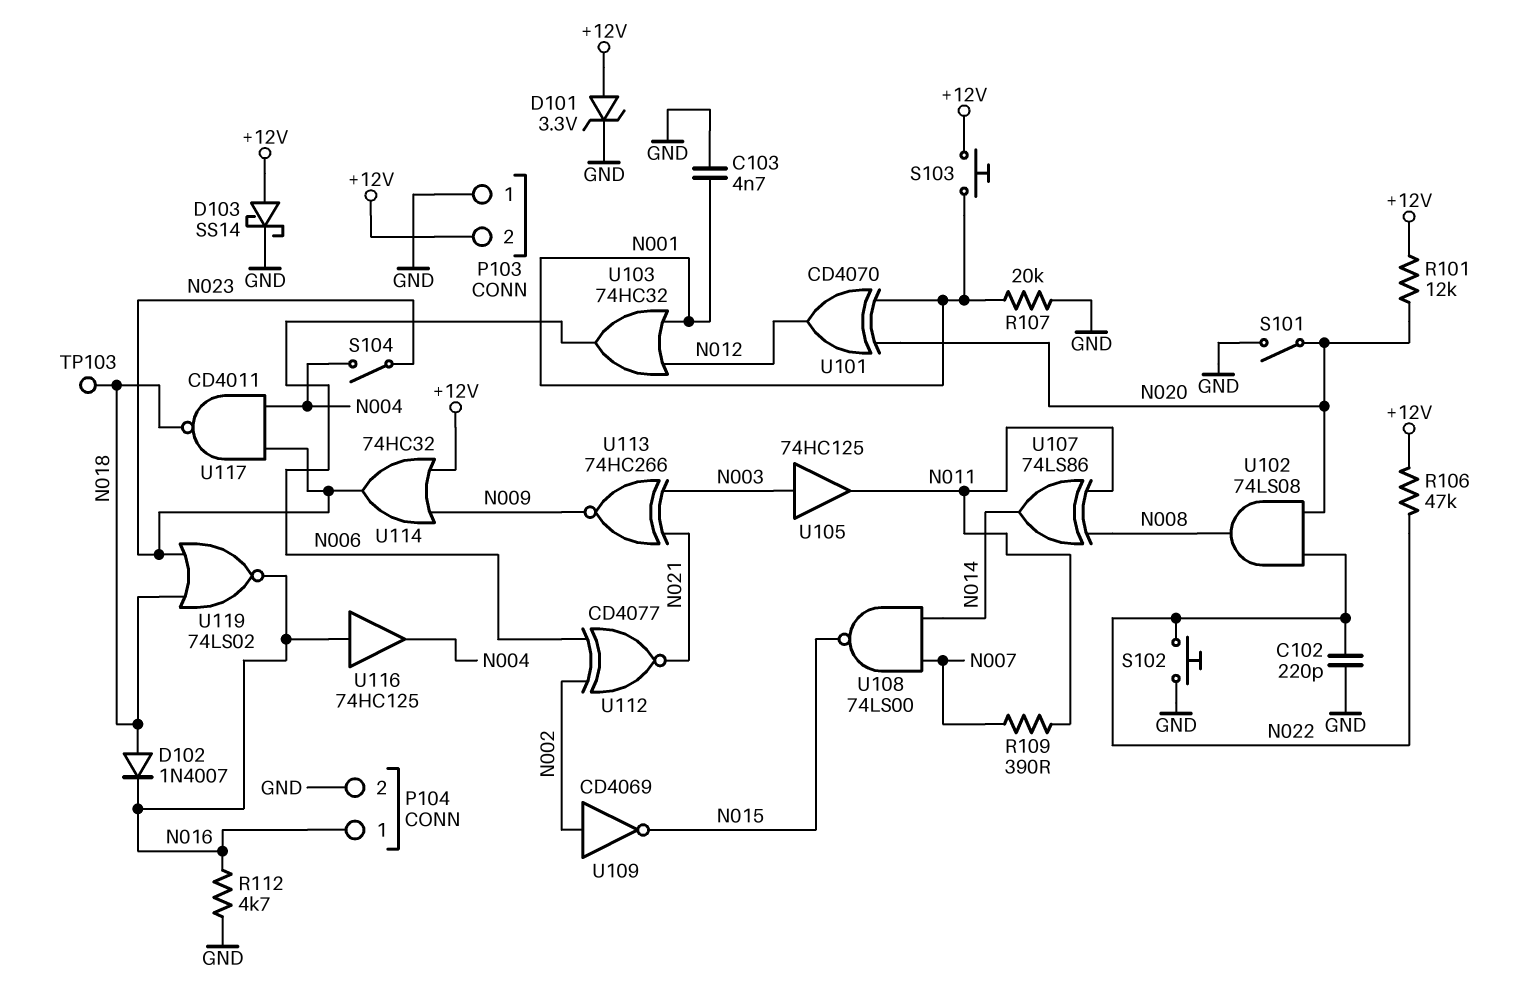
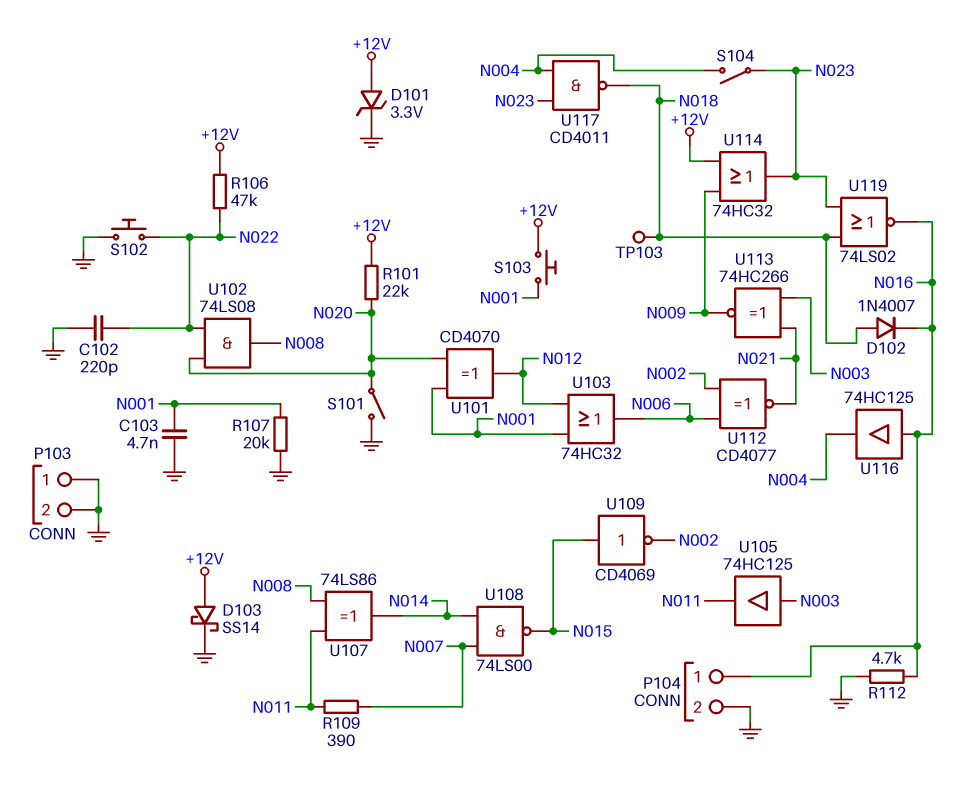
P103 pin 2: +12V -> GND
R101: 12k (+12V, N020) -> 22k (+12V, N020)
U109: NOT CD4069 (in N002, out N015) -> NOT CD4069 (in N015, out N002)

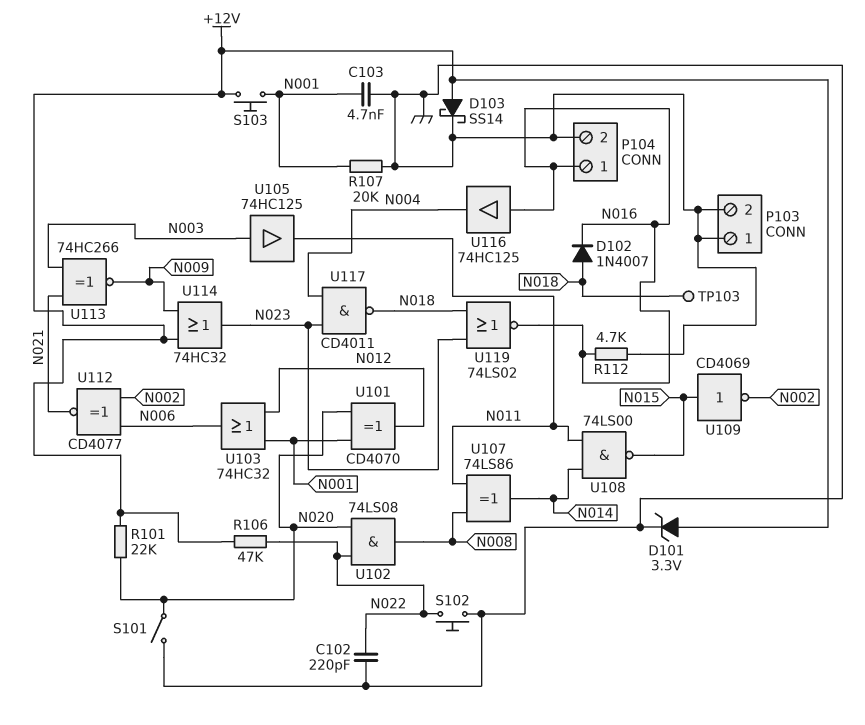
R109: 390 (N007, N011) -> none
S104: switch (N004, N023) -> none
U108: NAND 74LS00 (in N007, in N014, out N015) -> NAND 74LS00 (in N011, in N014, out N015)

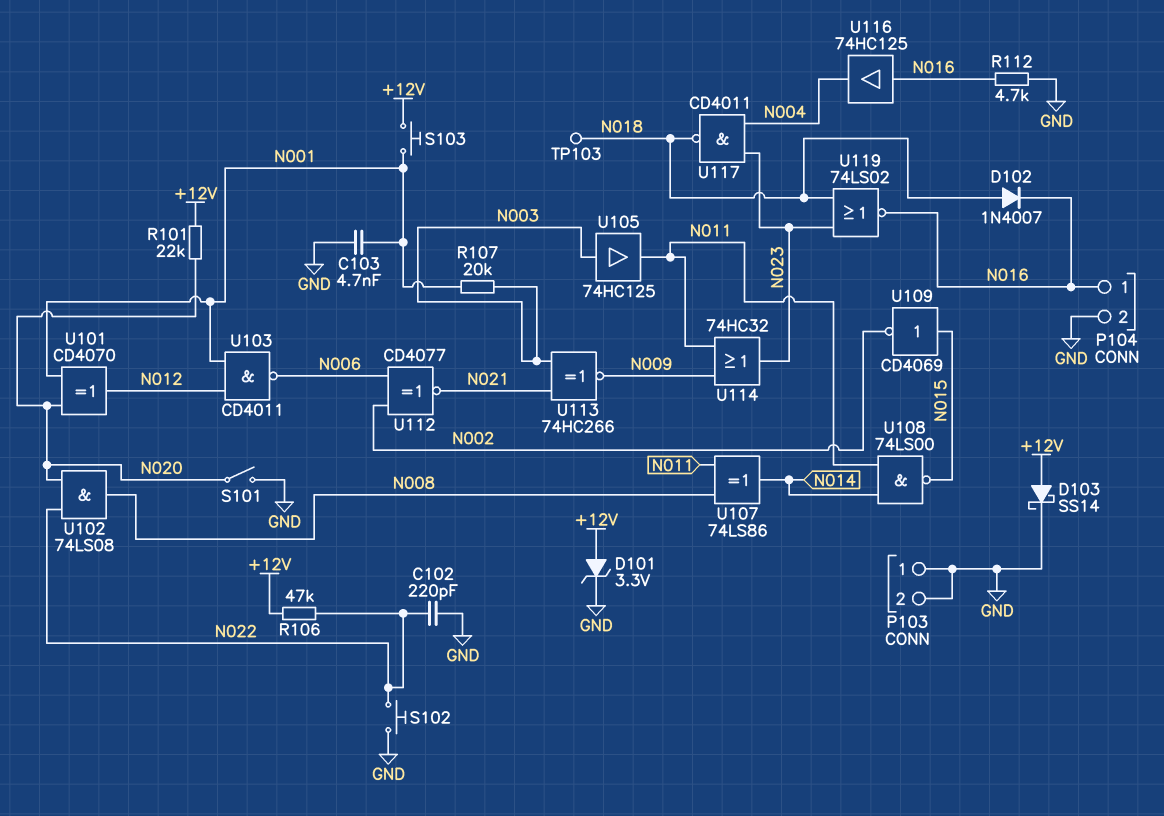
R107: 20k (GND, N001) -> 20k (N001, N003)
U103: OR 74HC32 (in N001, in N012, out N006) -> NAND CD4011 (in N001, in N012, out N006)
U114: OR 74HC32 (in +12V, in N009, out N023) -> OR 74HC32 (in N009, in N011, out N023)

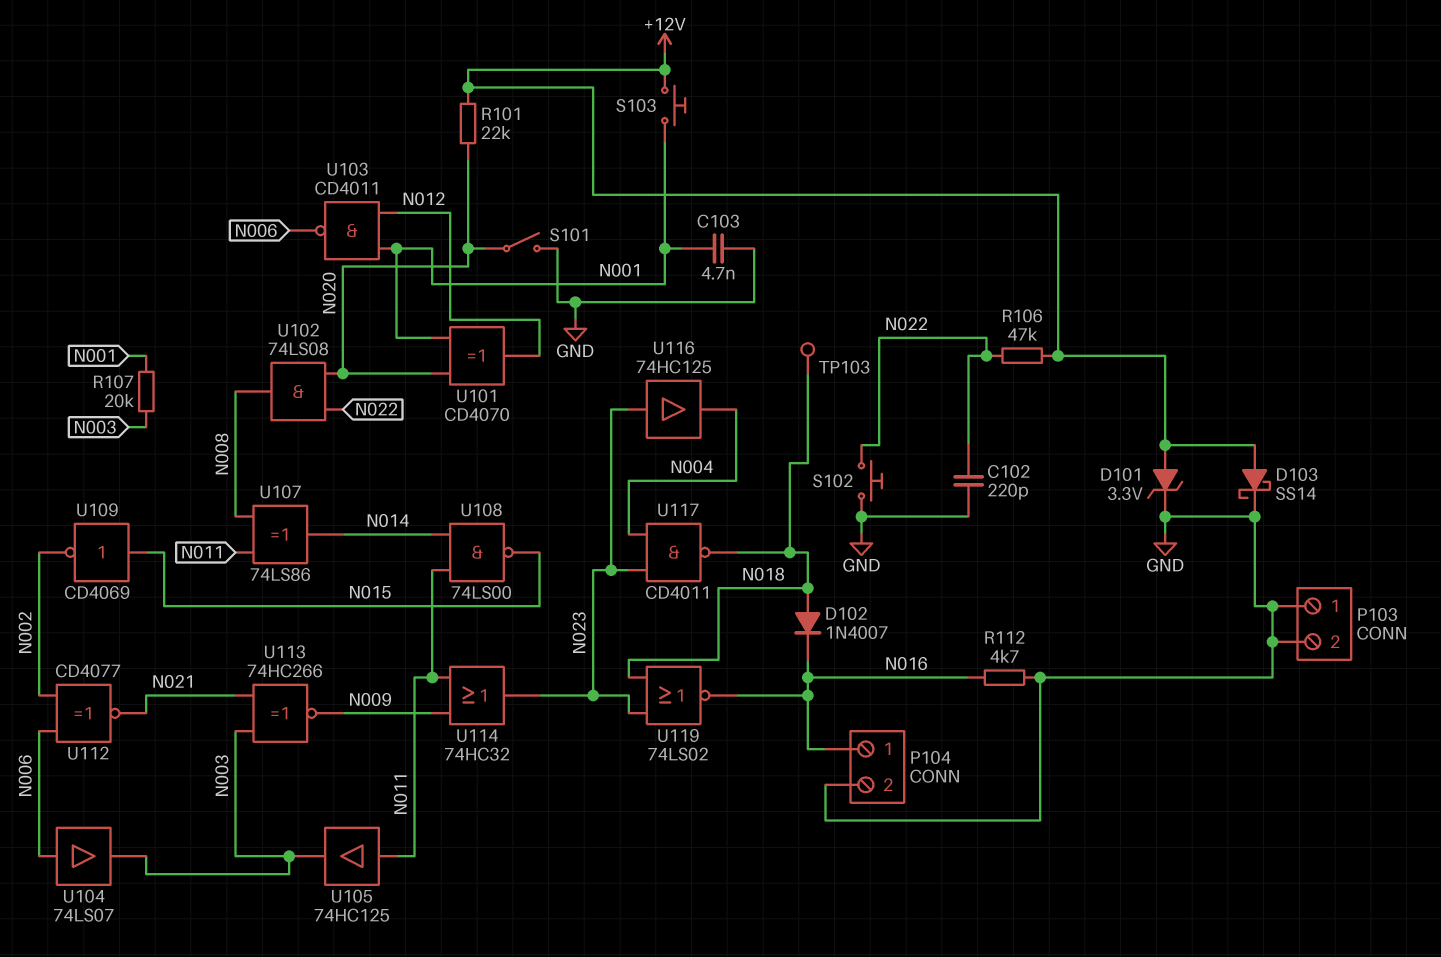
U104: none -> buffer 74LS07 (in N006, out N003)
U105: buffer 74HC125 (in N003, out N011) -> buffer 74HC125 (in N011, out N003)
U116: buffer 74HC125 (in N016, out N004) -> buffer 74HC125 (in N023, out N004)

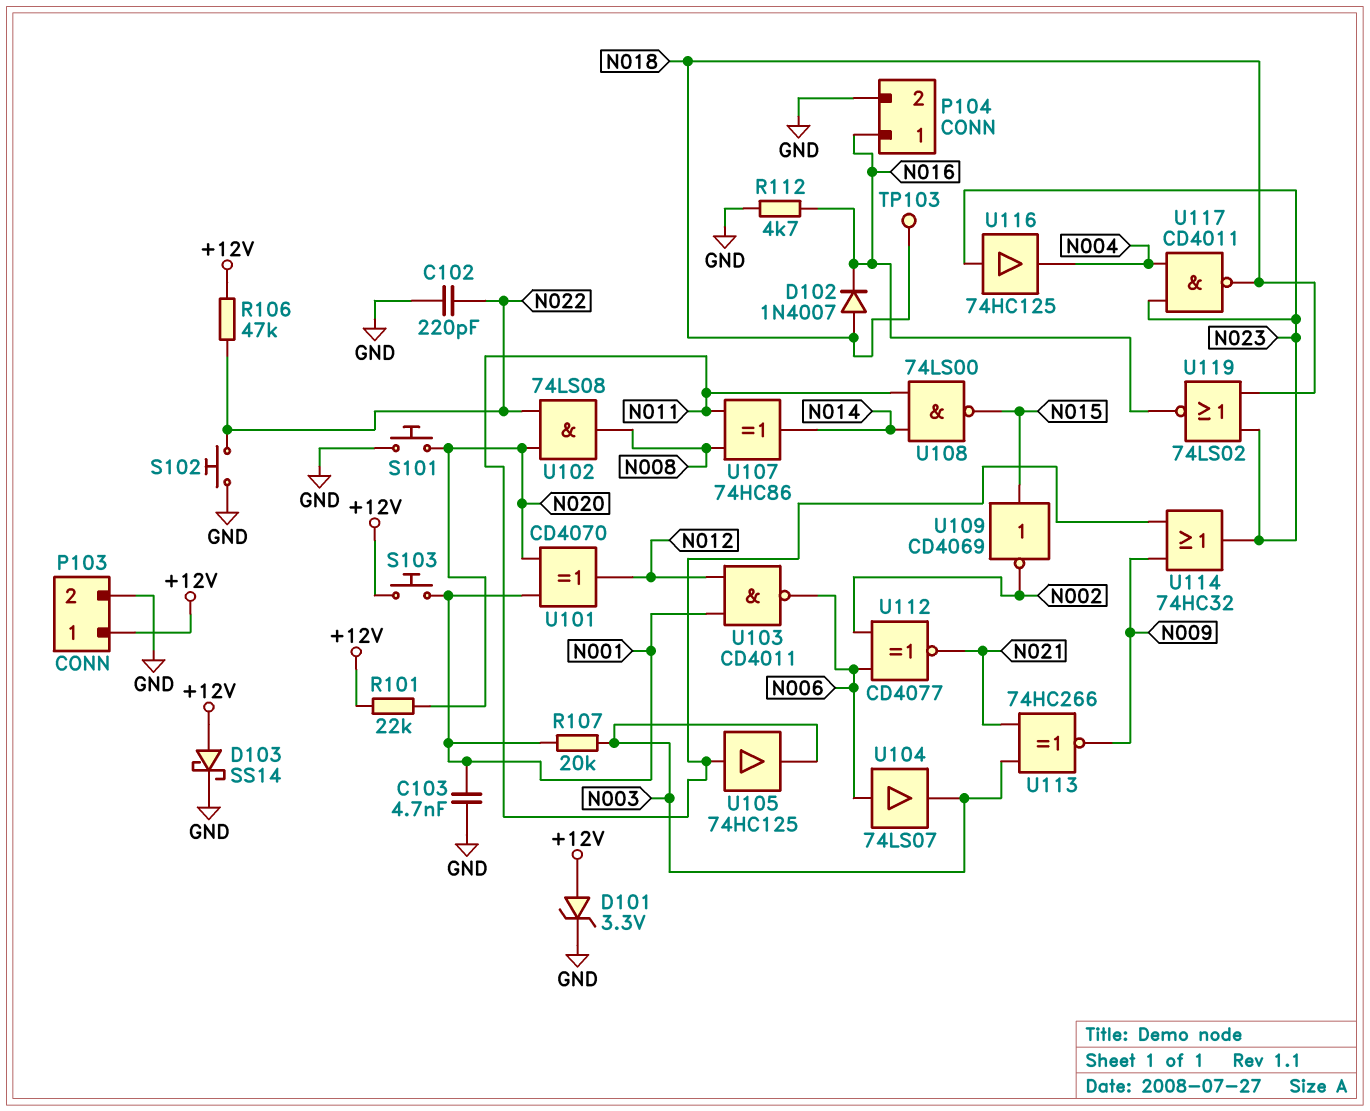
P103 pin 1: GND -> +12V
S101: switch (GND, N020) -> button (GND, N020)
U107: XOR 74LS86 (in N008, in N011, out N014) -> XOR 74HC86 (in N008, in N011, out N014)

